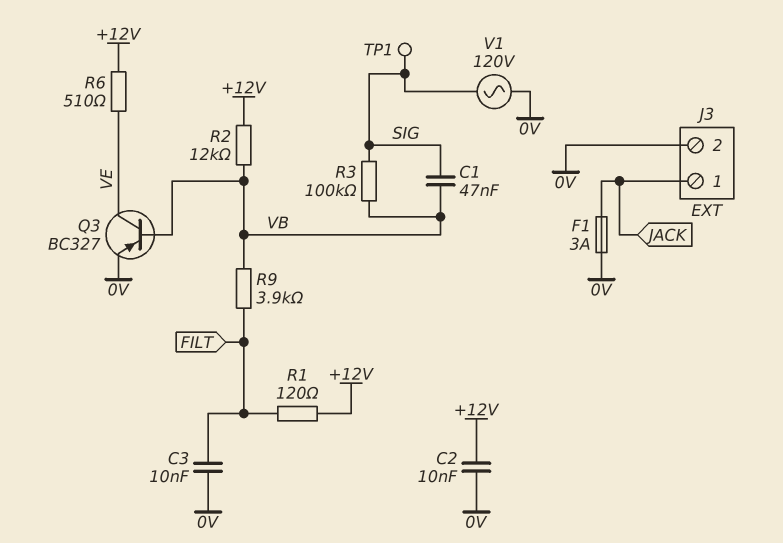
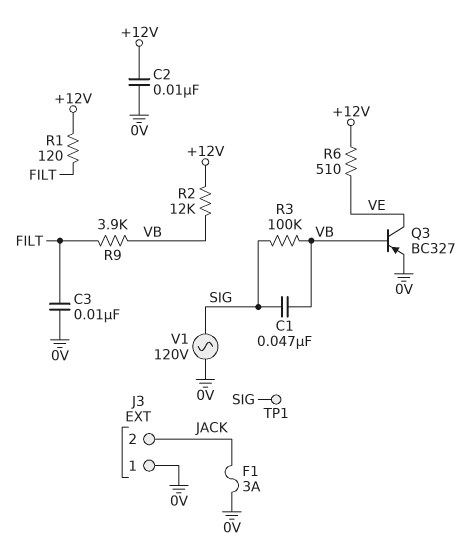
J3 pin 1: JACK -> 0V
J3 pin 2: 0V -> JACK

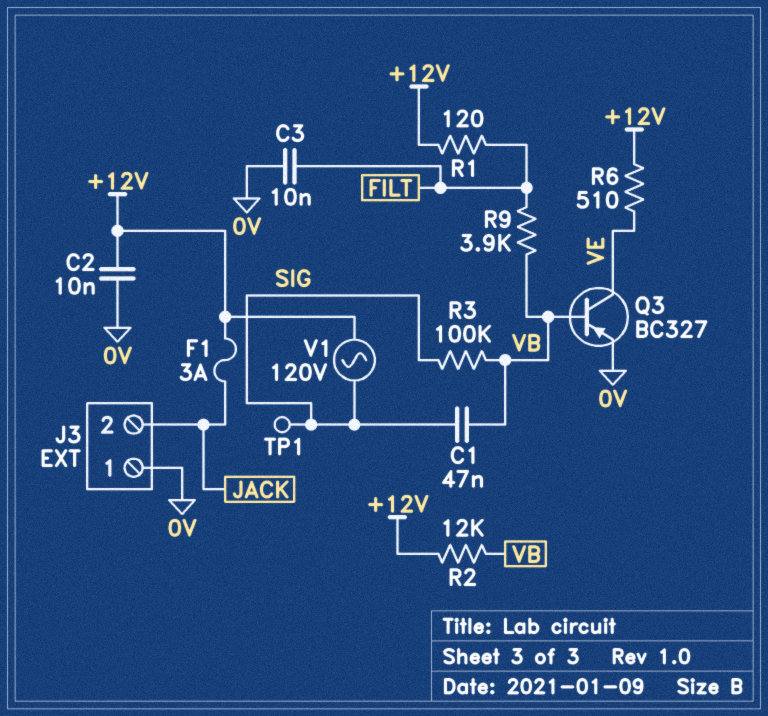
F1: 3A (0V, JACK) -> 3A (+12V, JACK)
V1: AC 120V (0V, SIG) -> AC 120V (+12V, SIG)

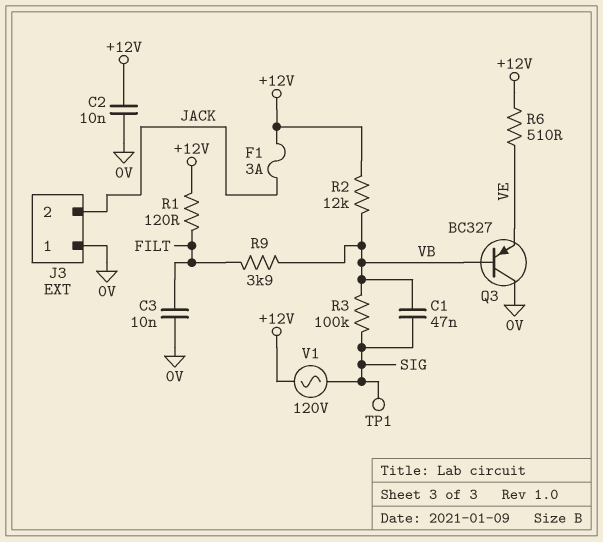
Q3: PNP BC327 (B VB, C VE, E 0V) -> PNP BC327 (B VB, C 0V, E VE)

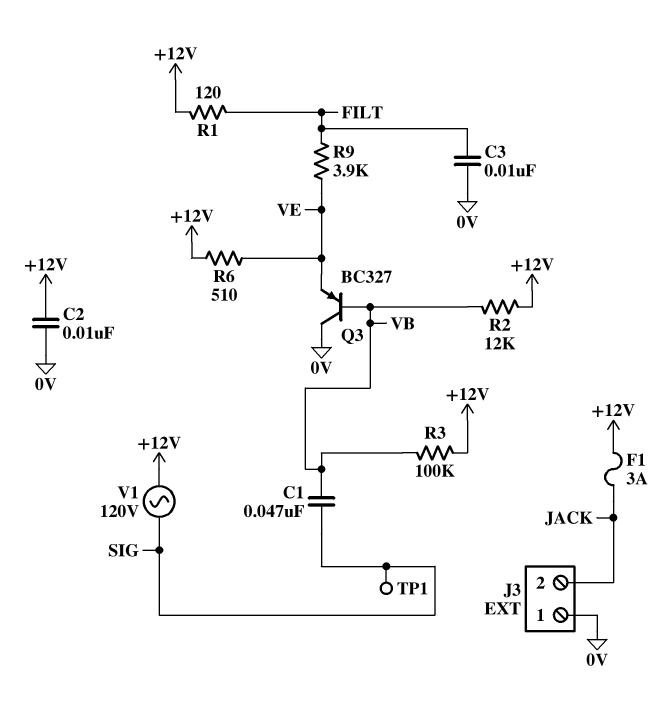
R3: 100k (SIG, VB) -> 100k (+12V, VB)
R9: 3.9k (FILT, VB) -> 3.9k (FILT, VE)

